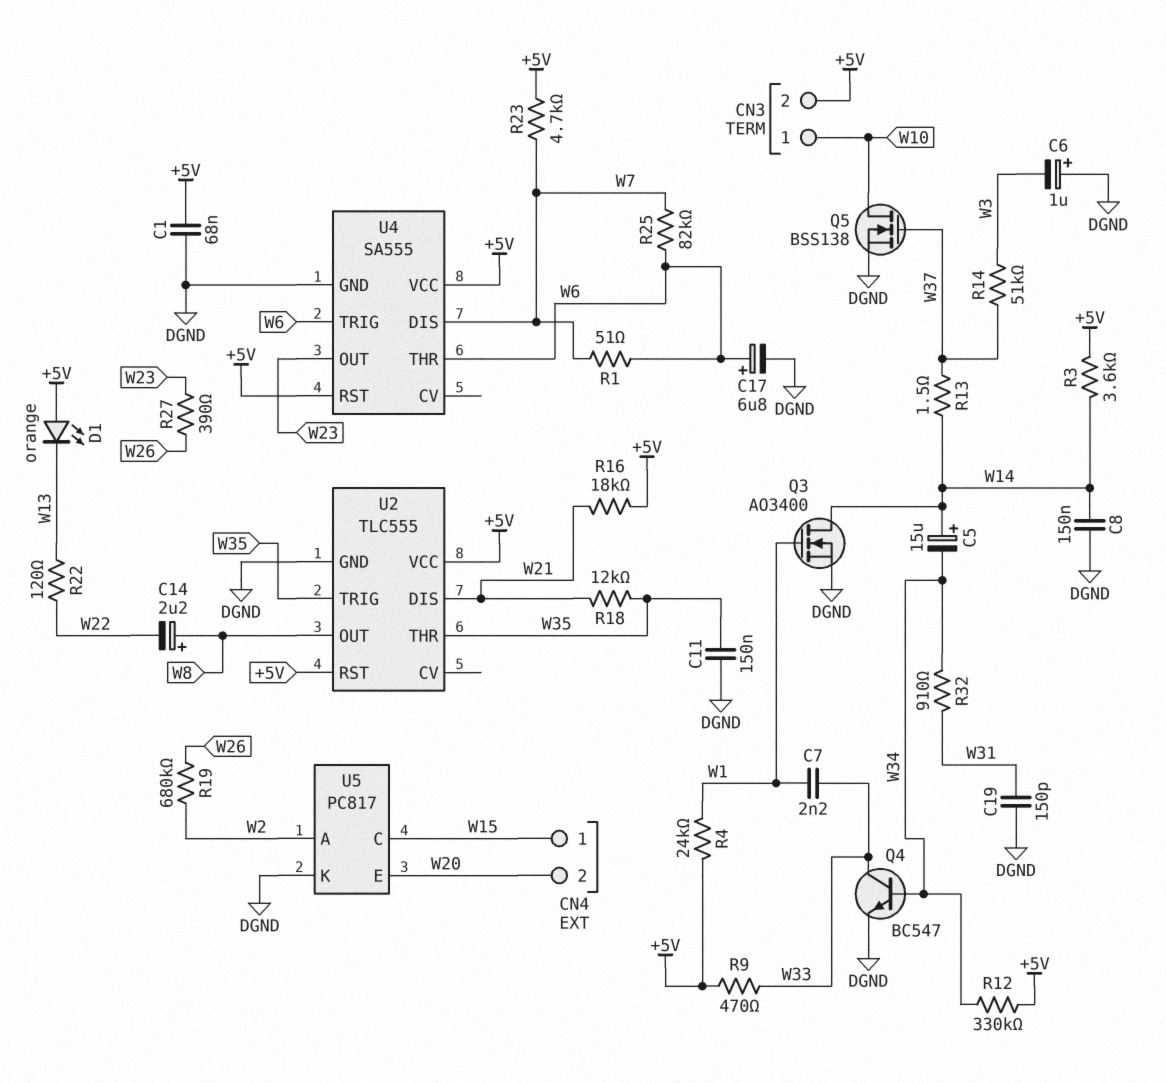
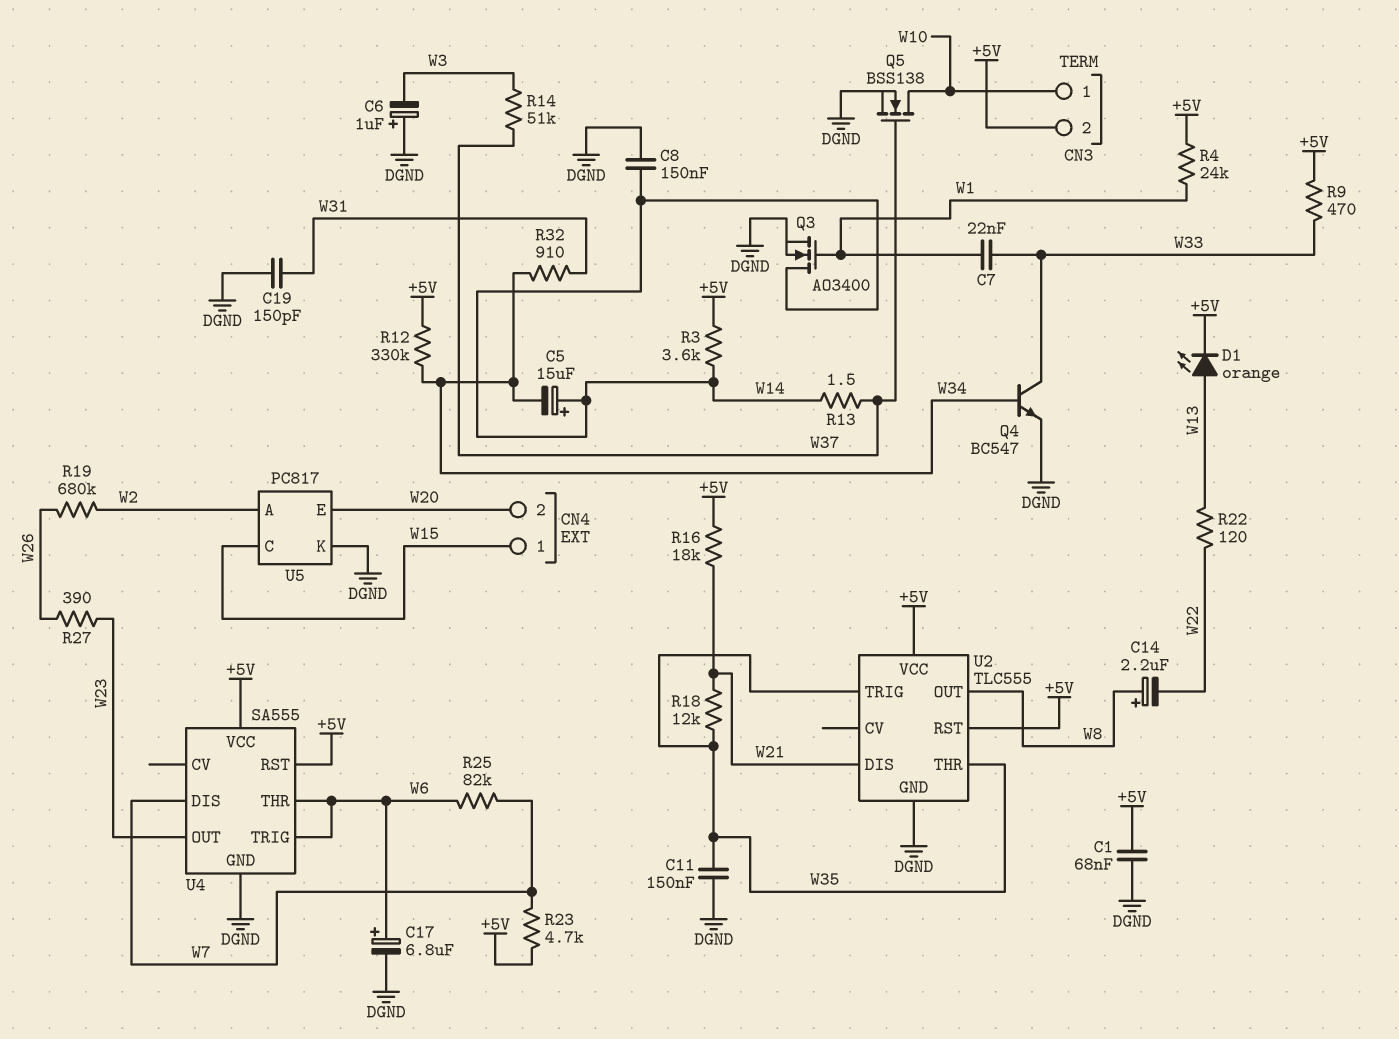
C7: 2.2nF (W1, W33) -> 22nF (W1, W33)
D1: LED orange (A +5V, K W13) -> LED orange (A W13, K +5V)
R1: 51 (W6, W7) -> none

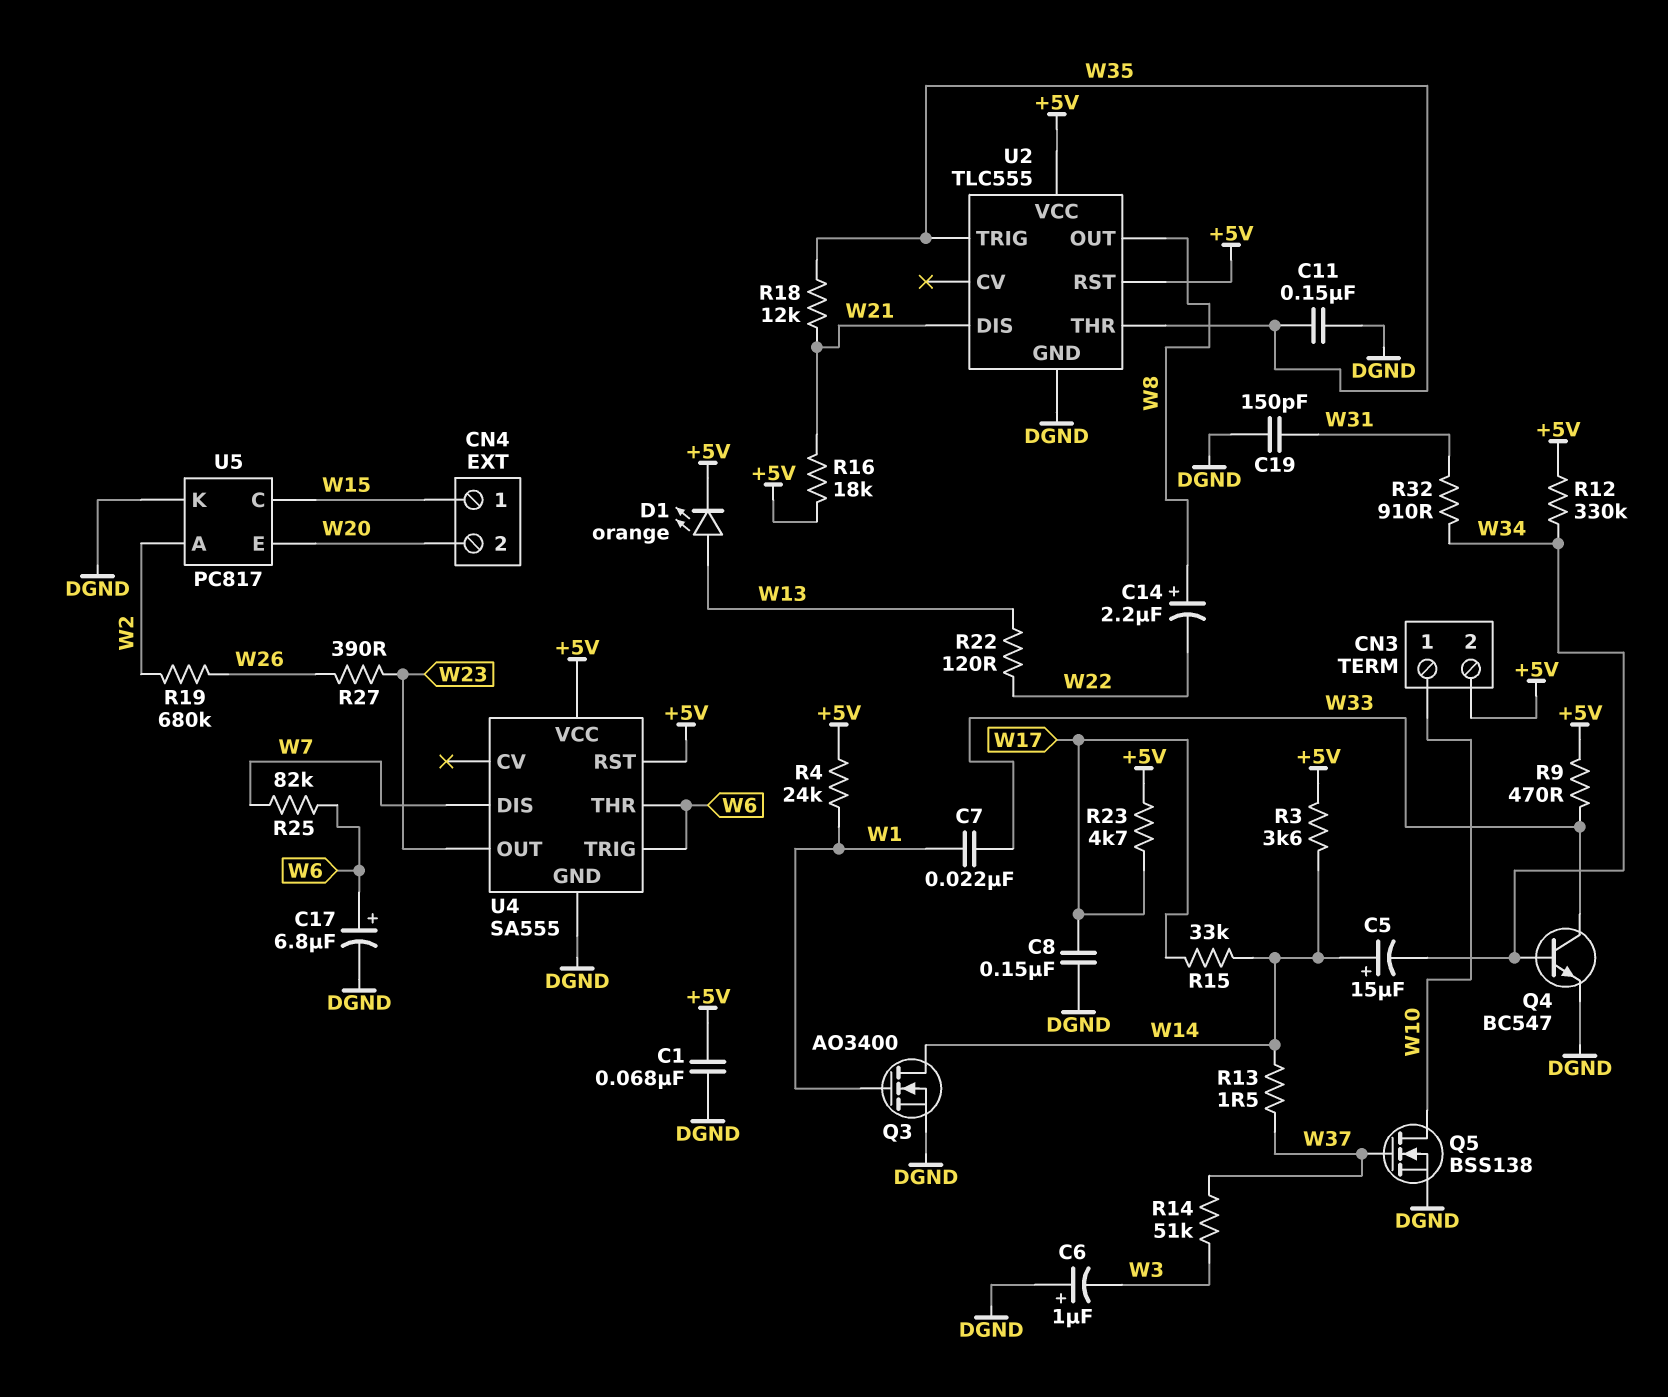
C8: 150nF (DGND, W14) -> 150nF (DGND, W17)
R15: none -> 33k (W14, W17)
R23: 4.7k (+5V, W7) -> 4.7k (+5V, W17)

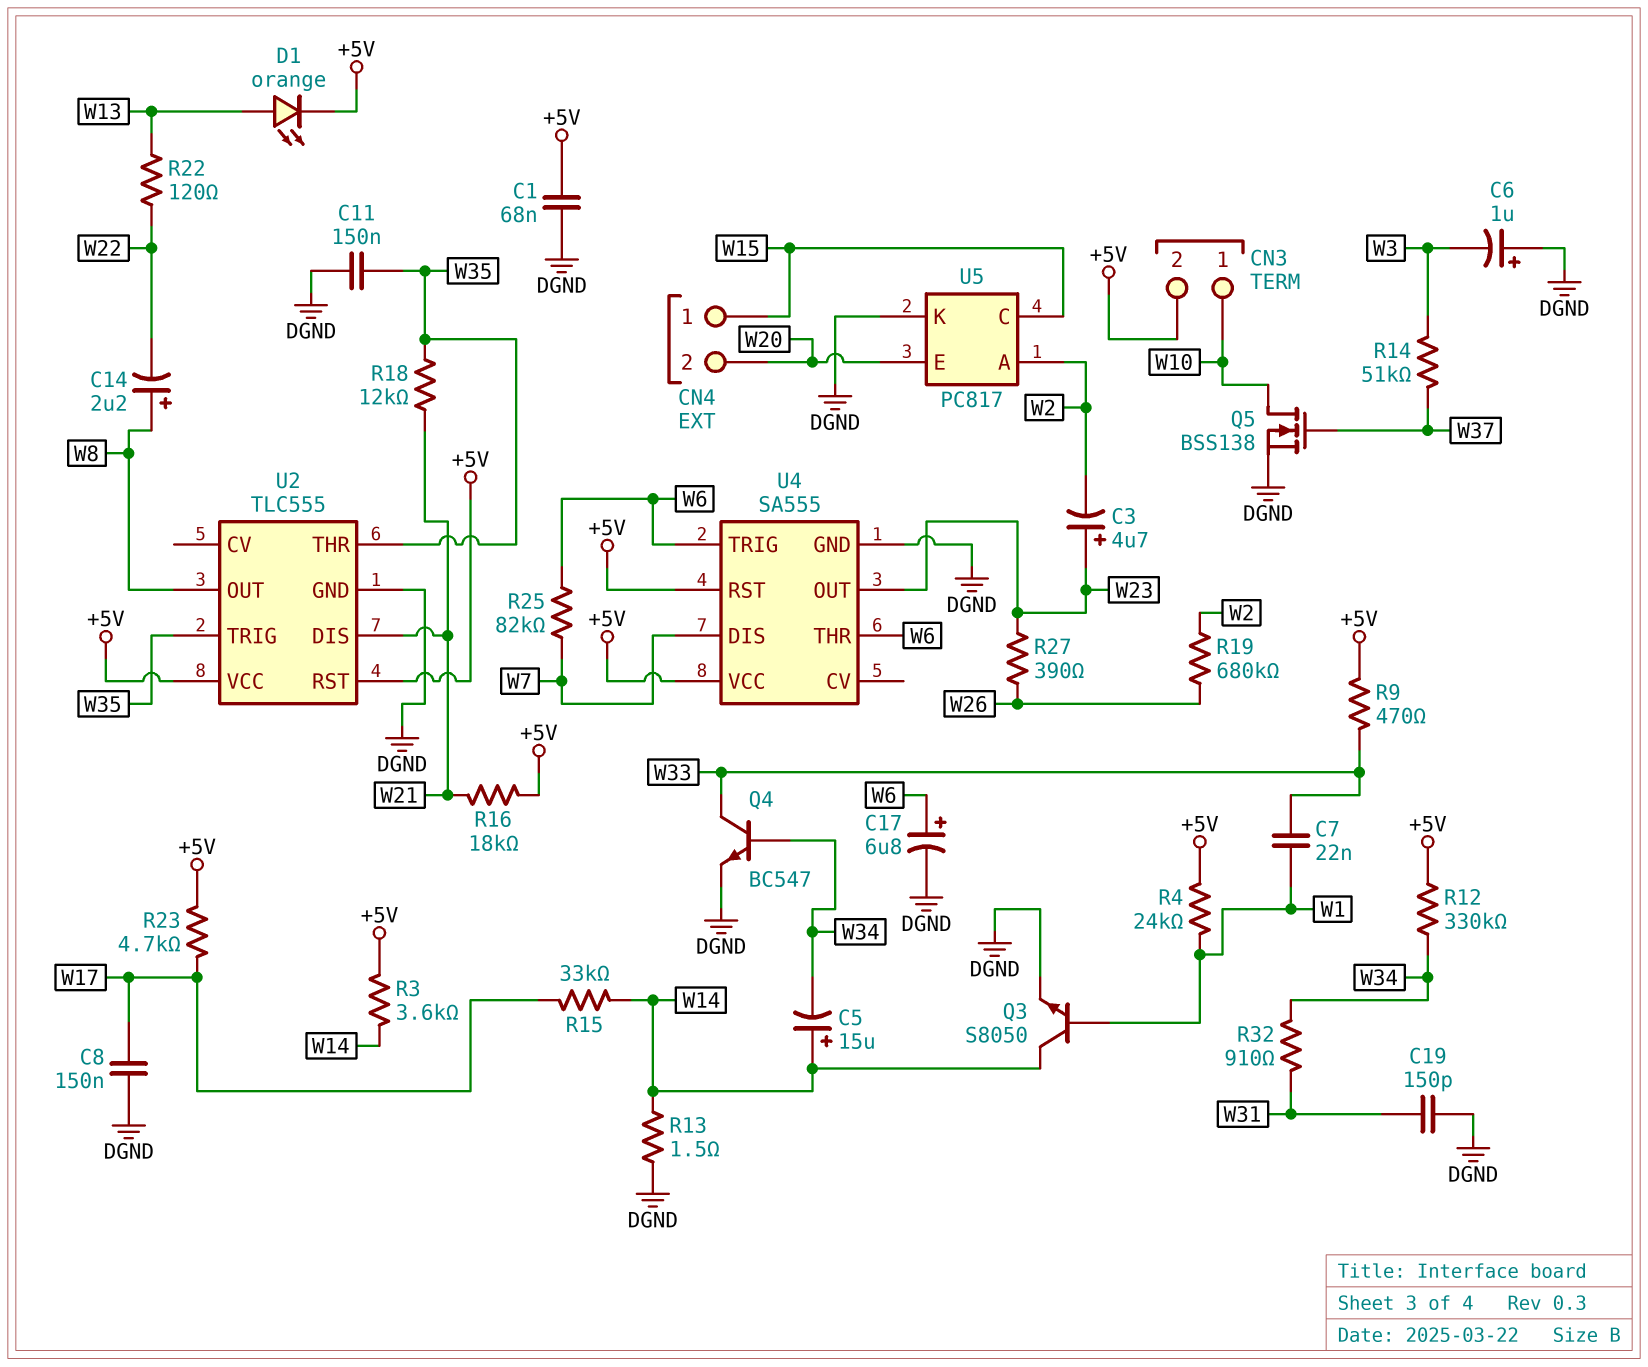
C3: none -> 4.7uF (plus W23, minus W2)
Q3: NMOS AO3400 (G W1, D W14, S DGND) -> NPN S8050 (B W1, C W14, E DGND)
R13: 1.5 (W14, W37) -> 1.5 (DGND, W14)

